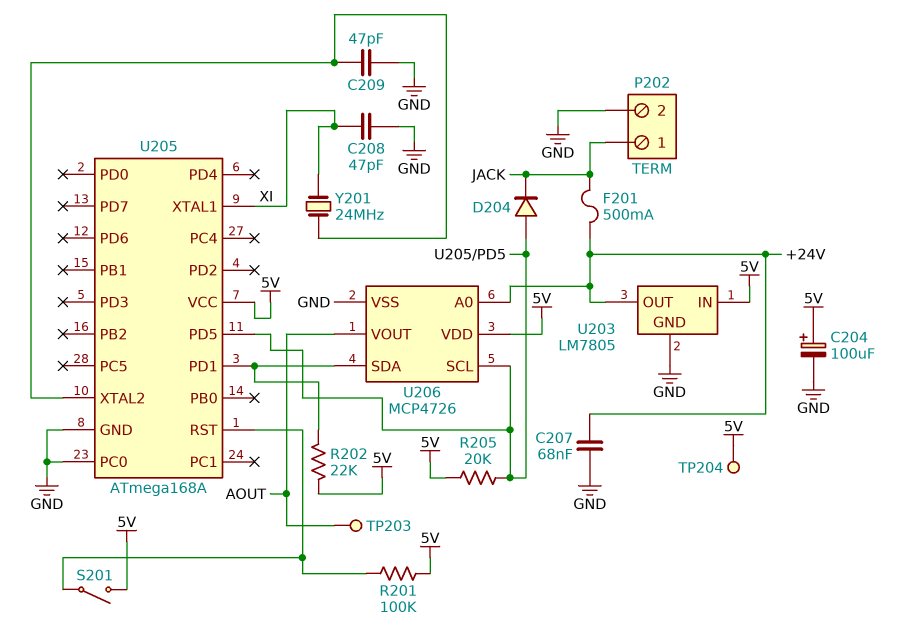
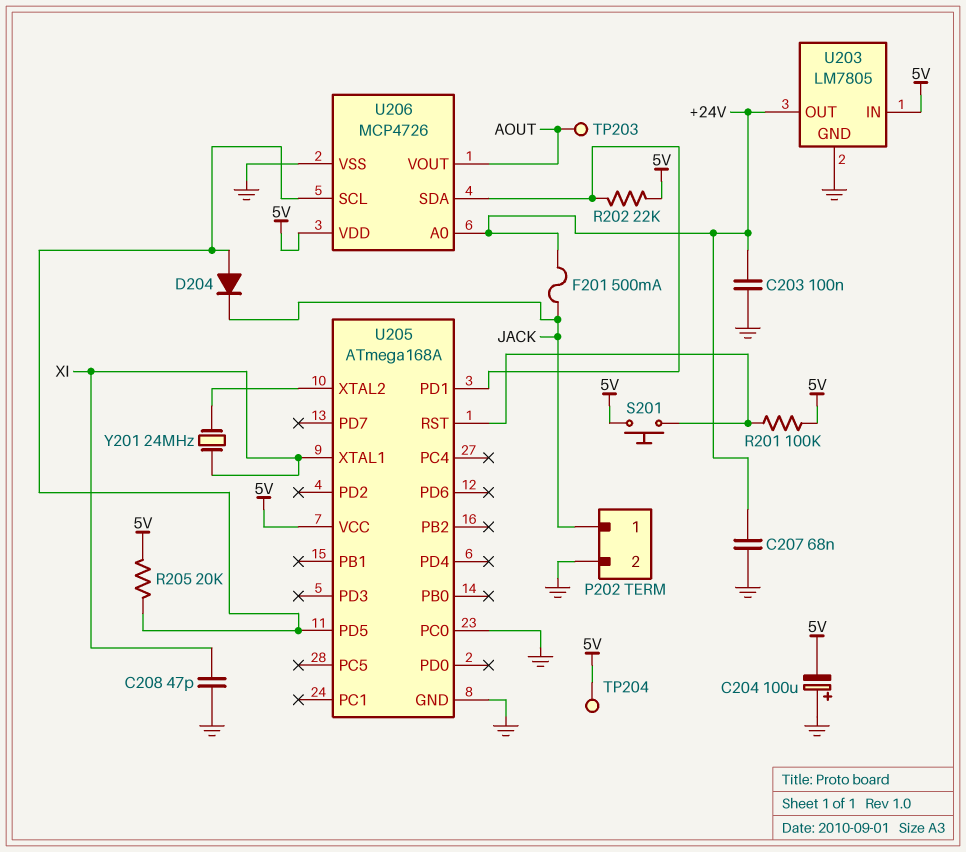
C203: none -> 100nF (+24V, GND)
C204: 100uF (plus 5V, minus GND) -> 100uF (plus GND, minus 5V)
C209: 47pF (GND, U205/XTAL2) -> none
S201: switch (5V, U205/RST) -> button (5V, U205/RST)

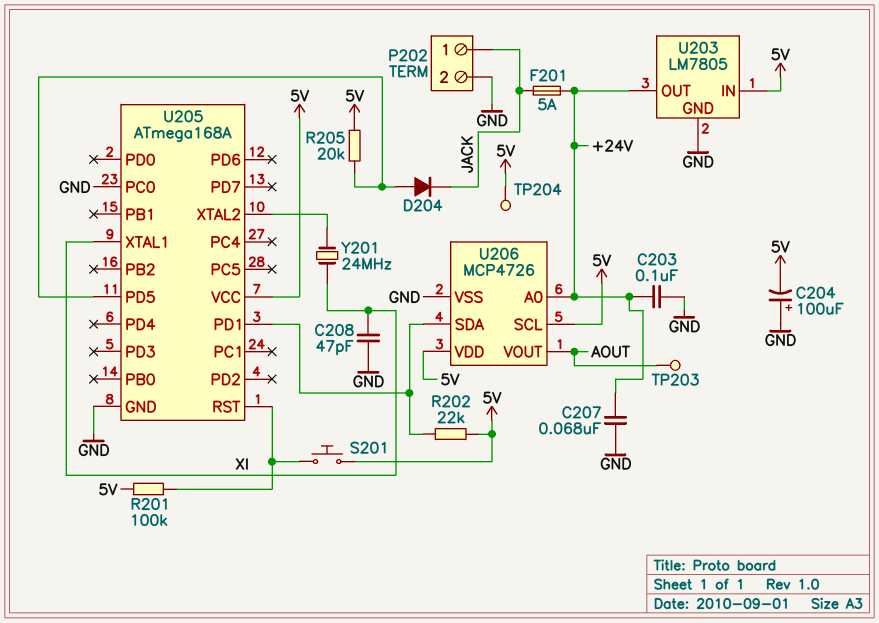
F201: 500mA (+24V, JACK) -> 5A (+24V, JACK)
U206 pin SCL: U205/PD5 -> 5V

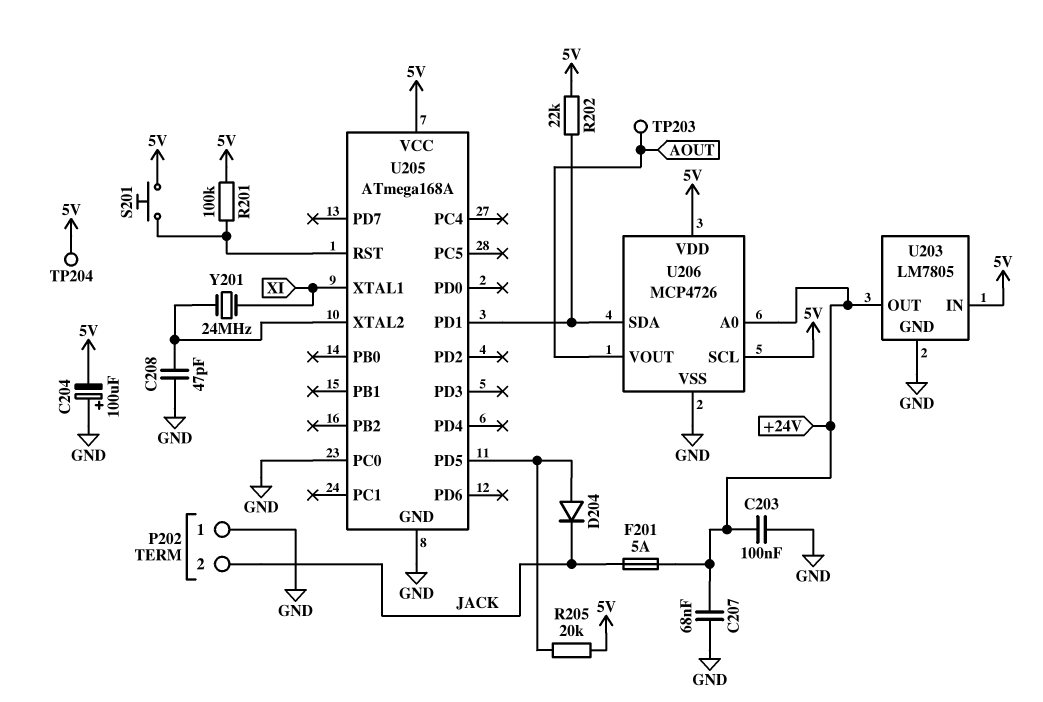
C208: 47pF (GND, XI) -> 47pF (GND, U205/XTAL2)
P202 pin 1: JACK -> GND
P202 pin 2: GND -> JACK

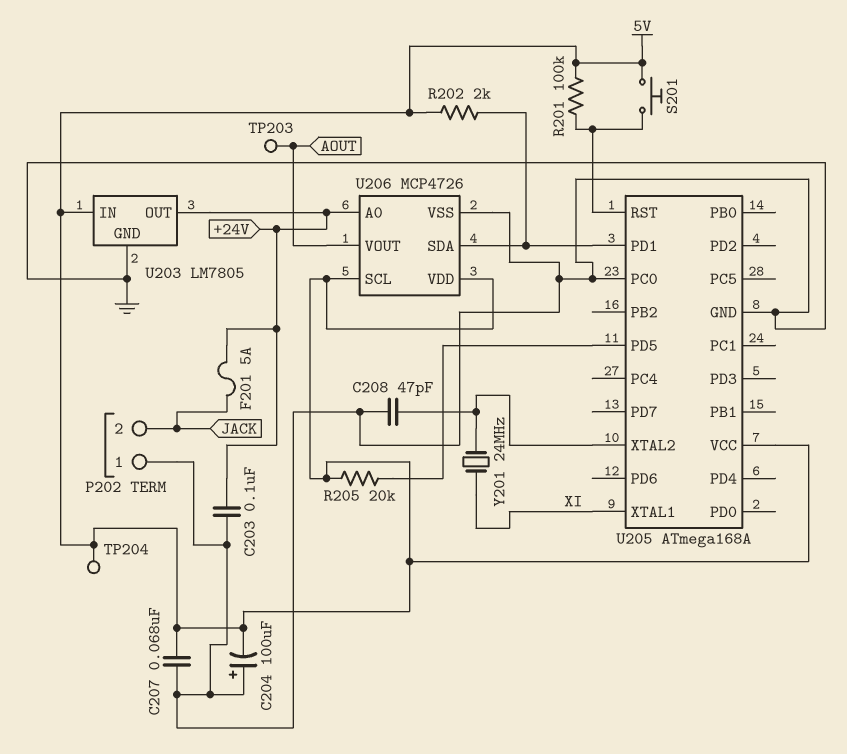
C207: 68nF (+24V, GND) -> 68nF (5V, GND)
D204: diode (A U205/PD5, K JACK) -> none
R202: 22k (5V, U205/PD1) -> 2k (5V, U205/PD1)

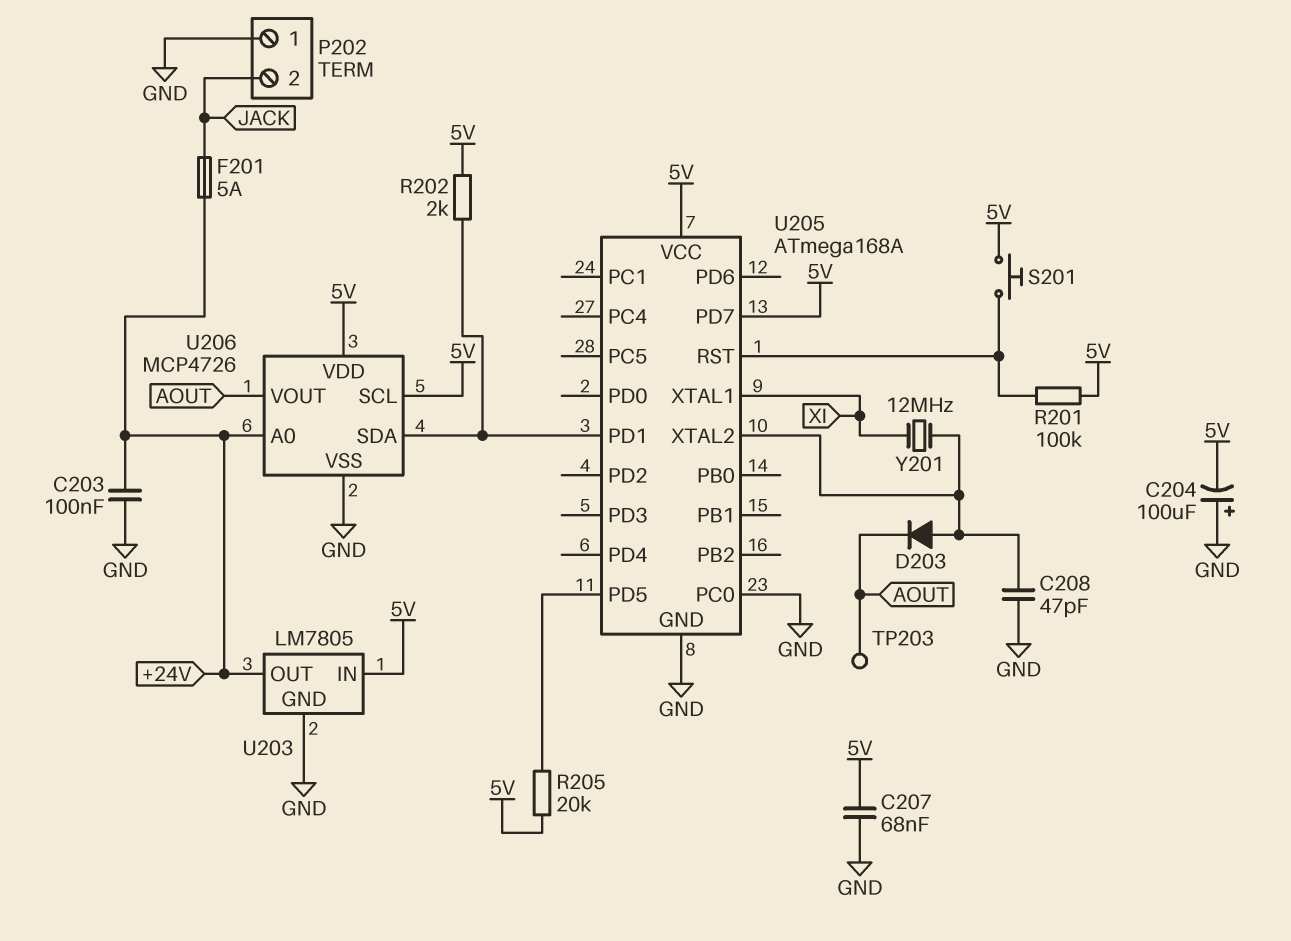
D203: none -> diode (A U205/XTAL2, K AOUT)
TP204: test point (5V) -> none
U205 pin PD7: none -> 5V
Y201: 24MHz (U205/XTAL2, XI) -> 12MHz (U205/XTAL2, XI)

